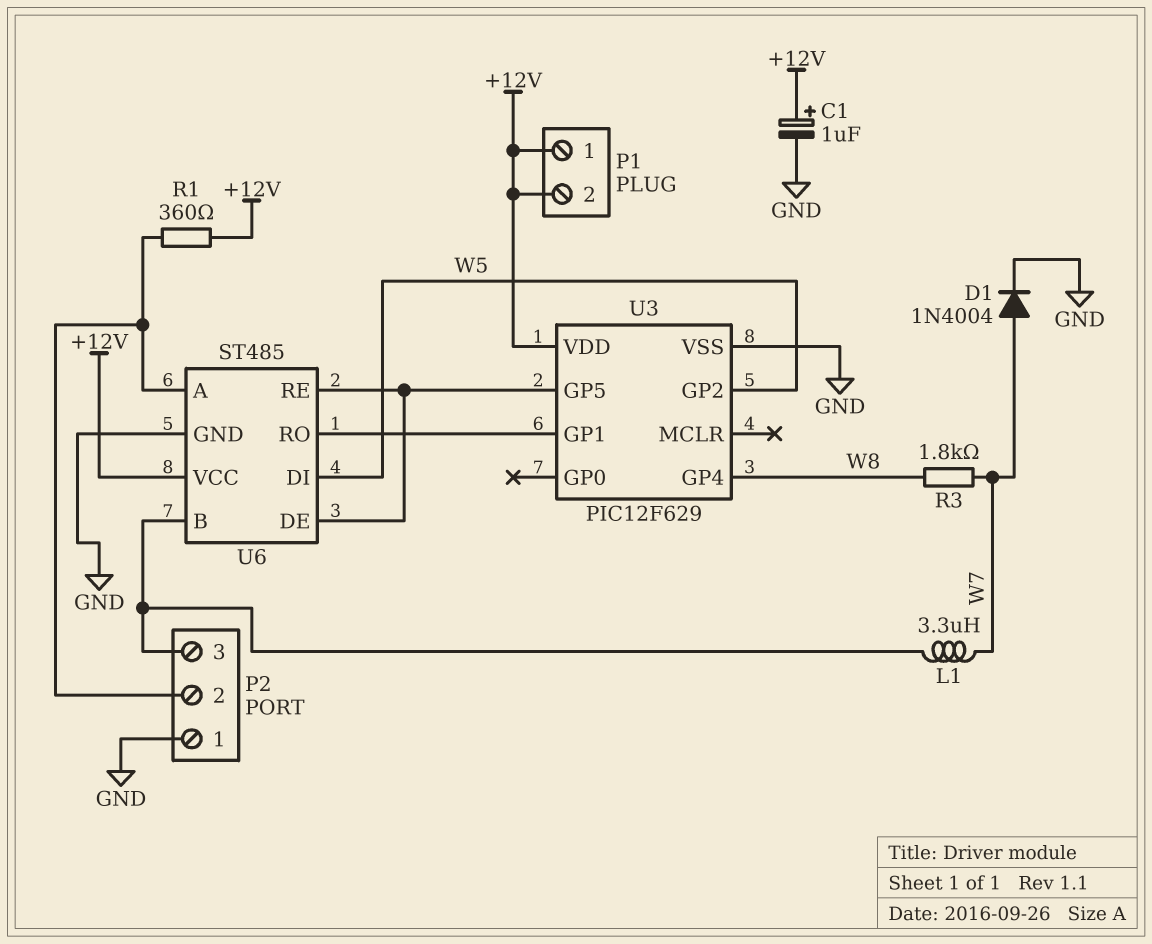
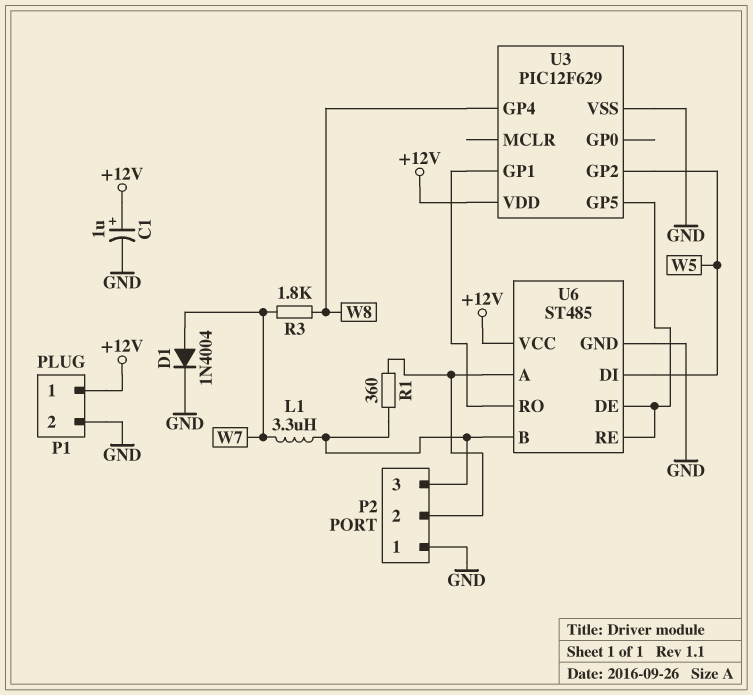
P1 pin 2: +12V -> GND
R1: 360 (+12V, P2/2) -> 360 (P2/2, P2/3)

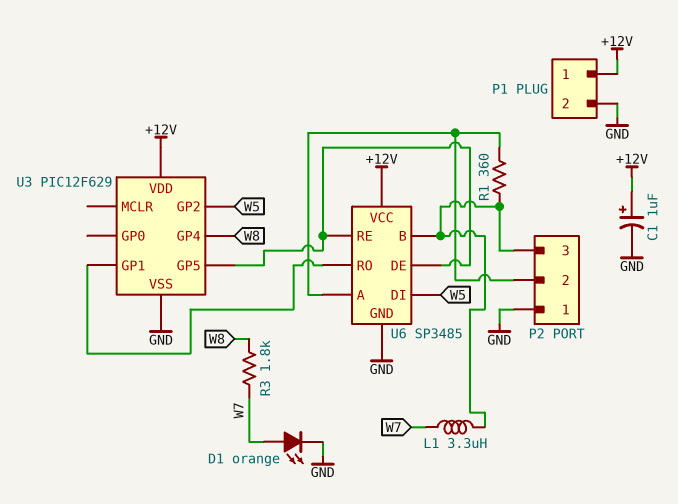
D1: diode 1N4004 (A W7, K GND) -> LED orange (A W7, K GND)
U6: ST485 -> SP3485

